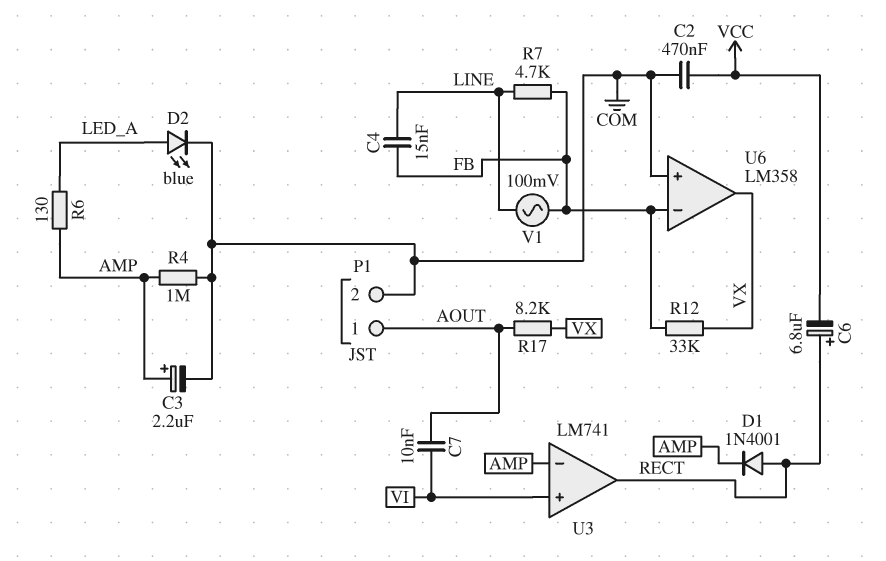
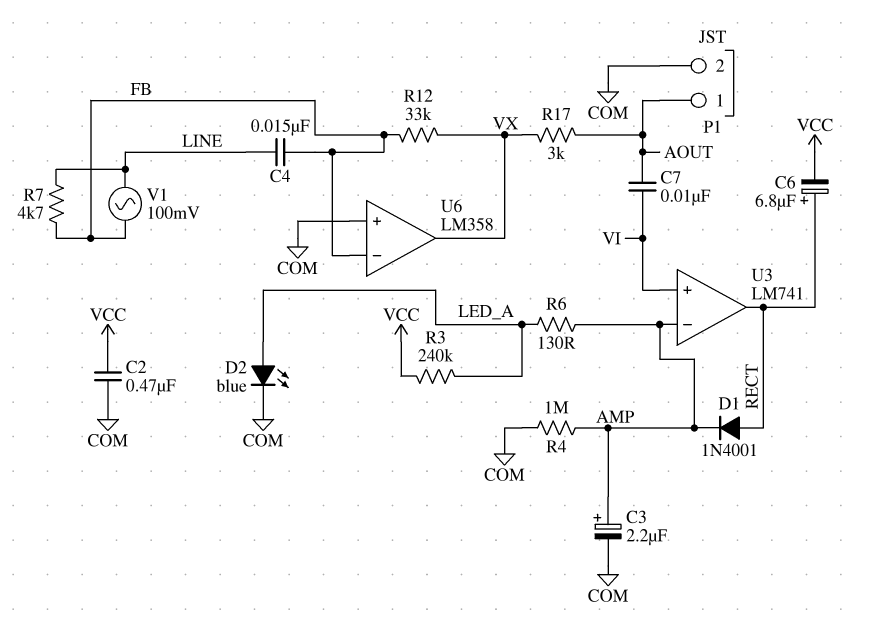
R3: none -> 240k (LED_A, VCC)
R17: 8.2k (AOUT, VX) -> 3k (AOUT, VX)

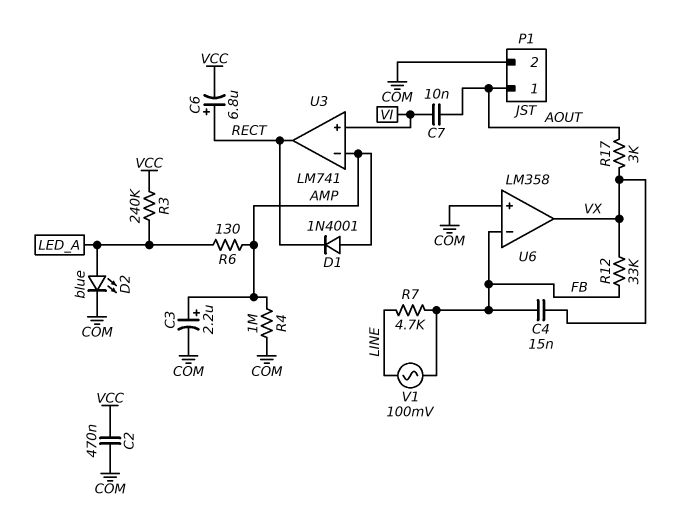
C4: 15nF (FB, LINE) -> 15nF (FB, VX)
D1: diode 1N4001 (A RECT, K AMP) -> diode 1N4001 (A AMP, K RECT)

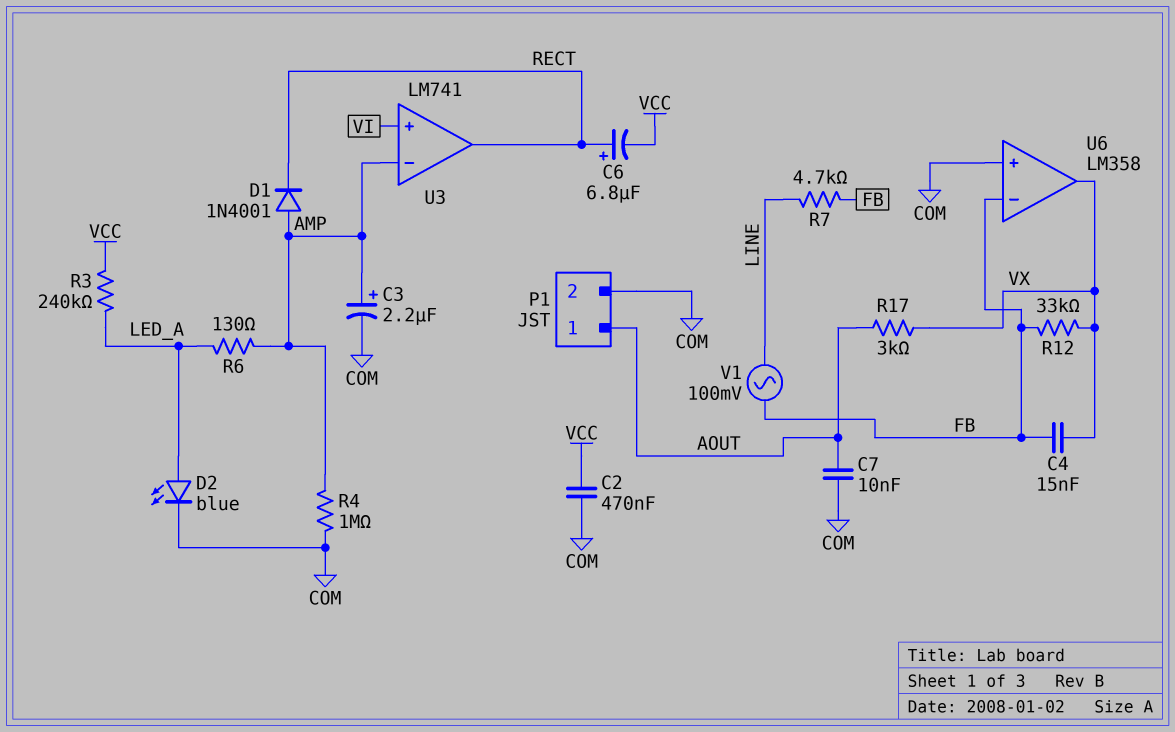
C7: 10nF (AOUT, VI) -> 10nF (AOUT, COM)

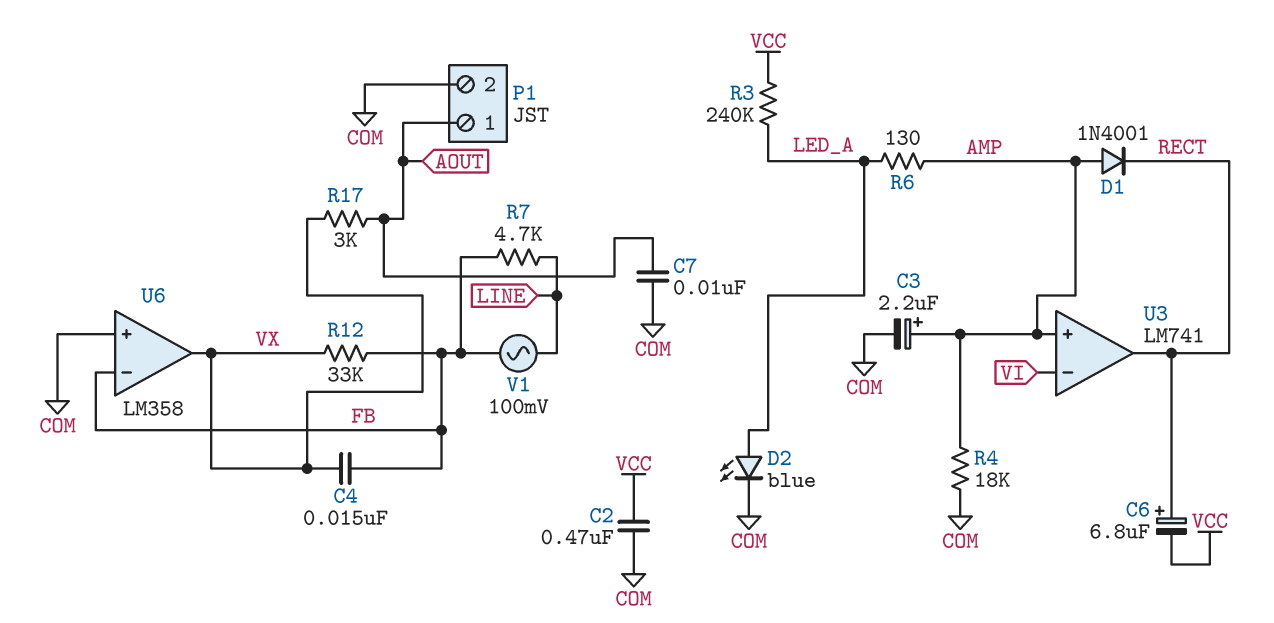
R4: 1M (AMP, COM) -> 18k (AMP, COM)
U3 pin in+: VI -> AMP
U3 pin in-: AMP -> VI

